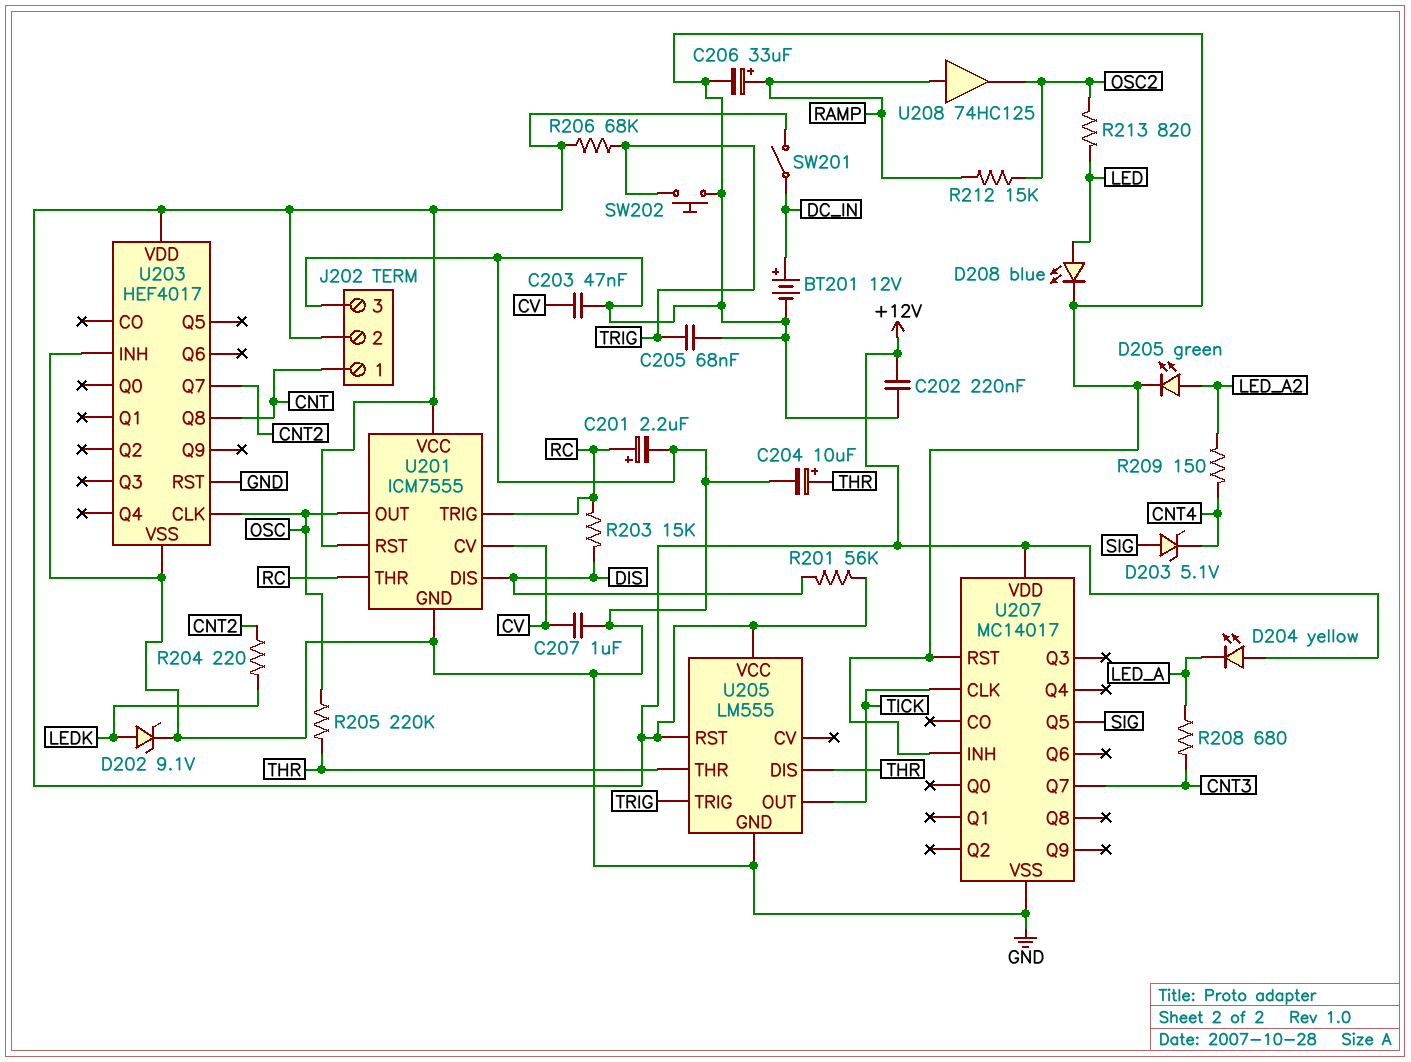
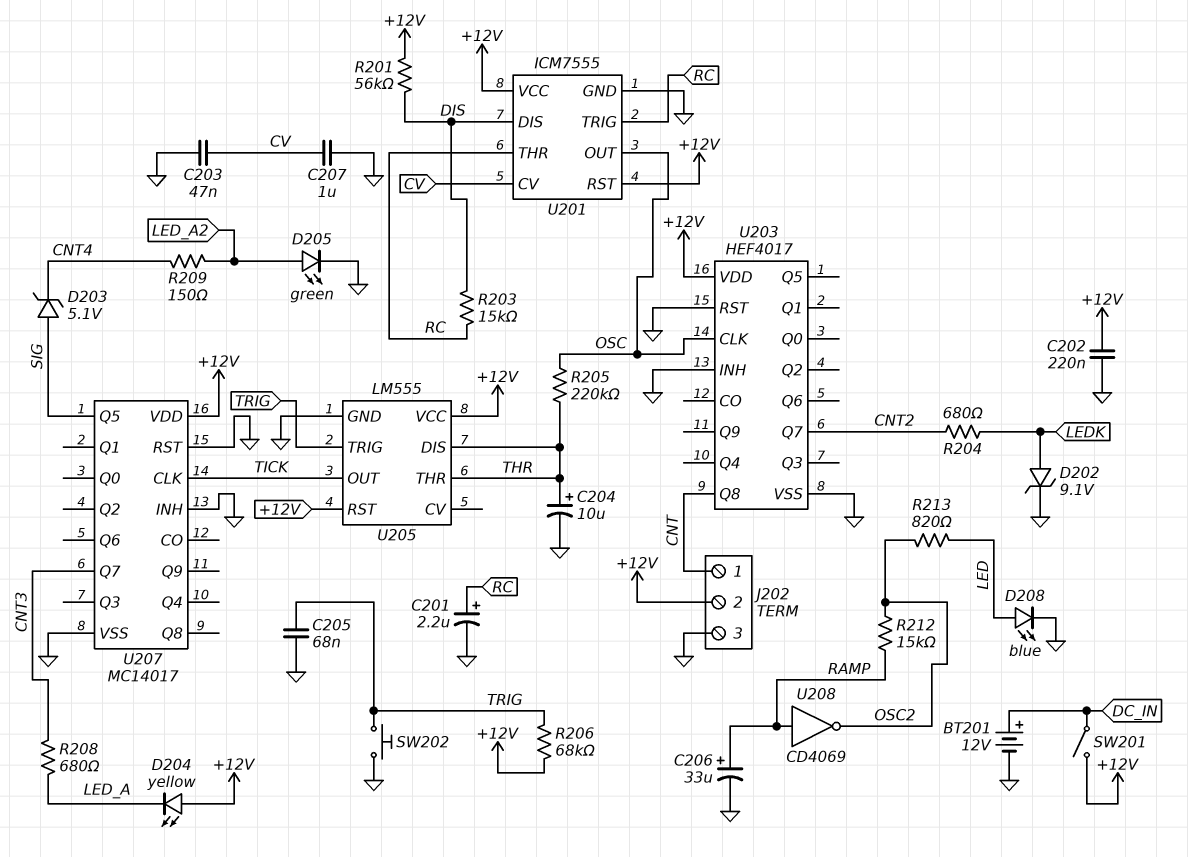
R204: 220 (CNT2, LEDK) -> 680 (CNT2, LEDK)
U208: buffer 74HC125 (in RAMP, out OSC2) -> NOT CD4069 (in RAMP, out OSC2)

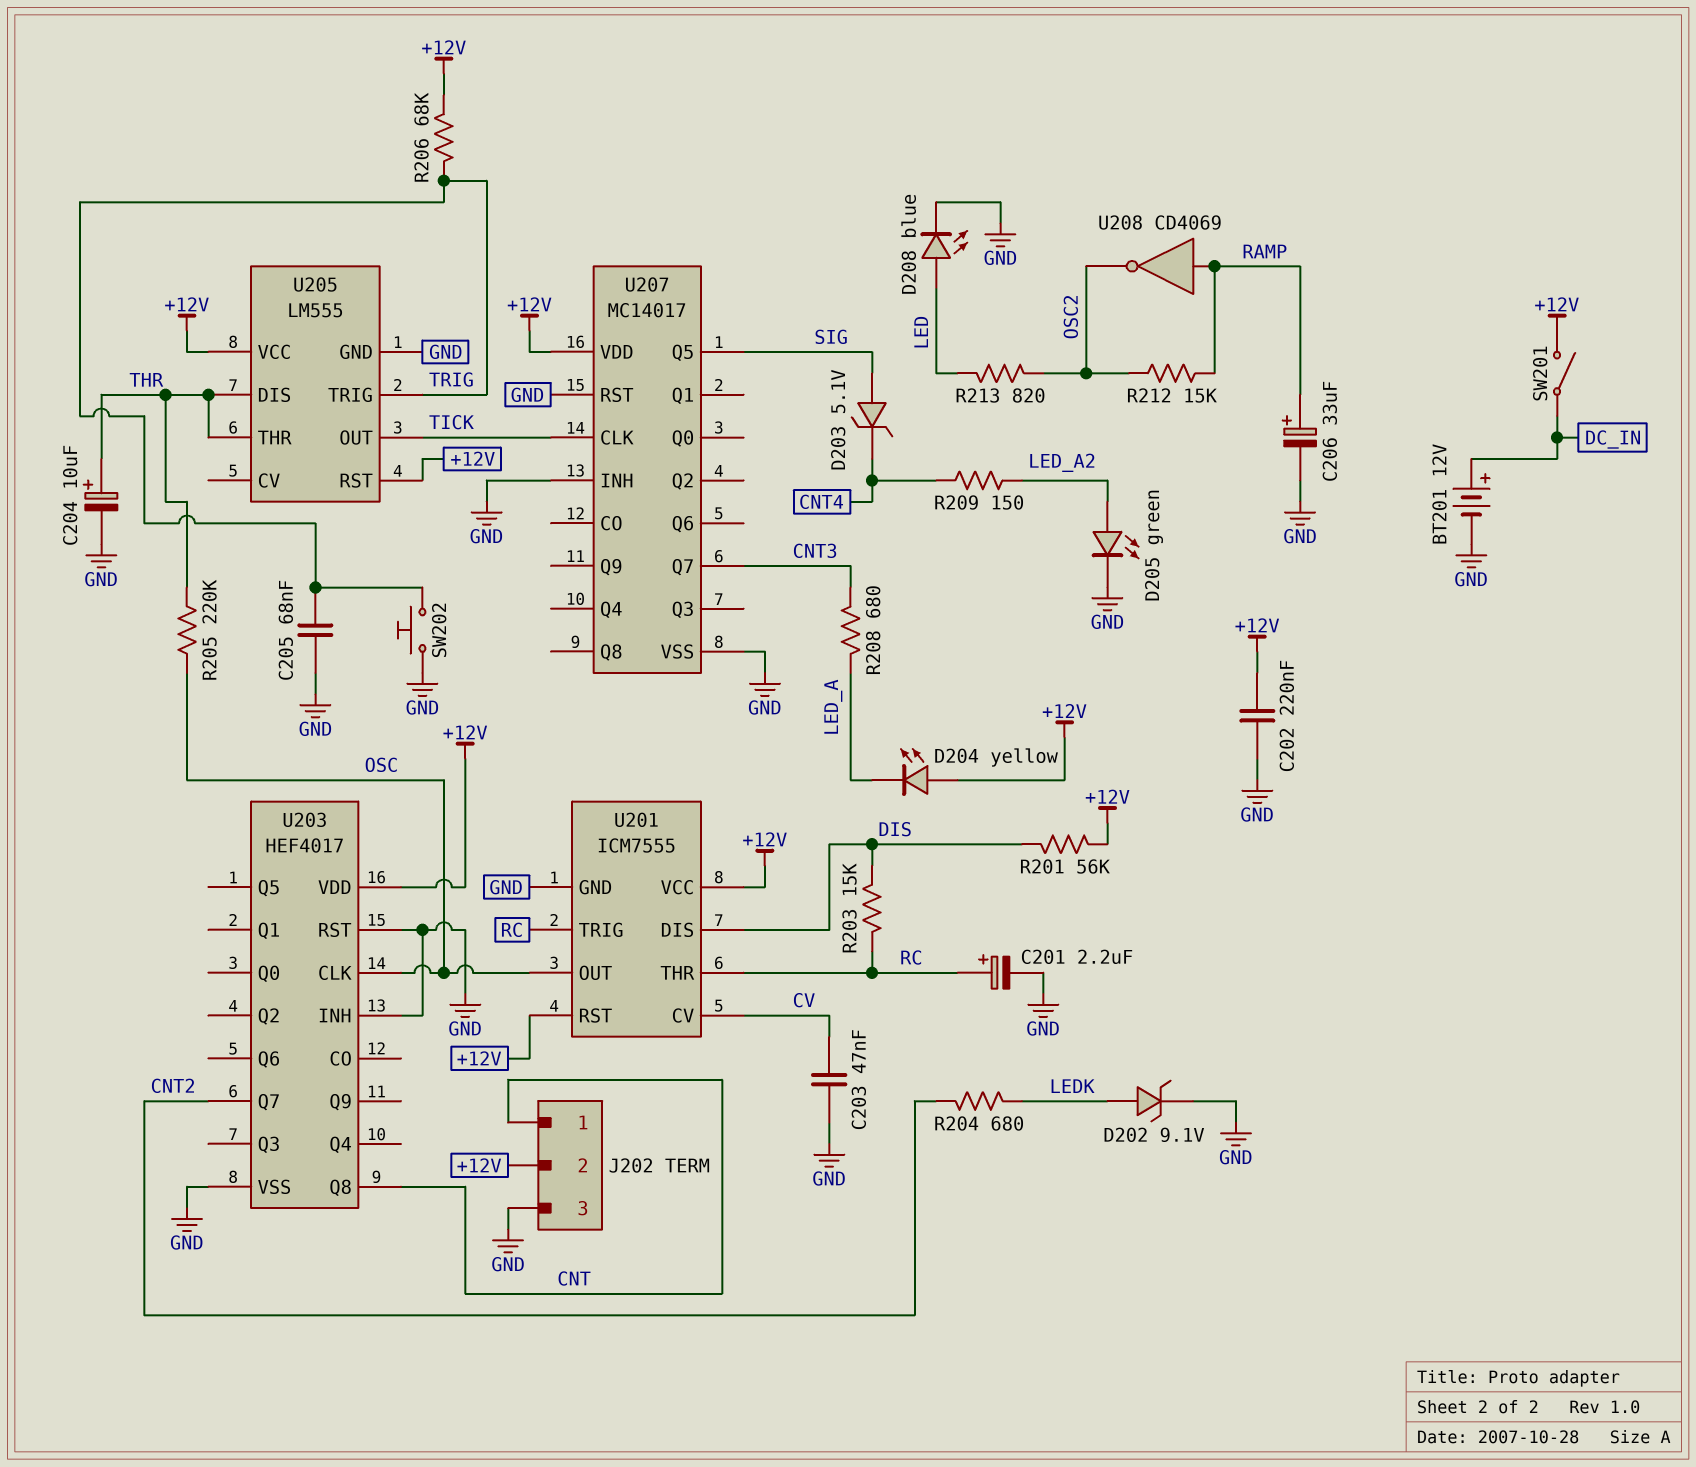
C207: 1uF (CV, GND) -> none

